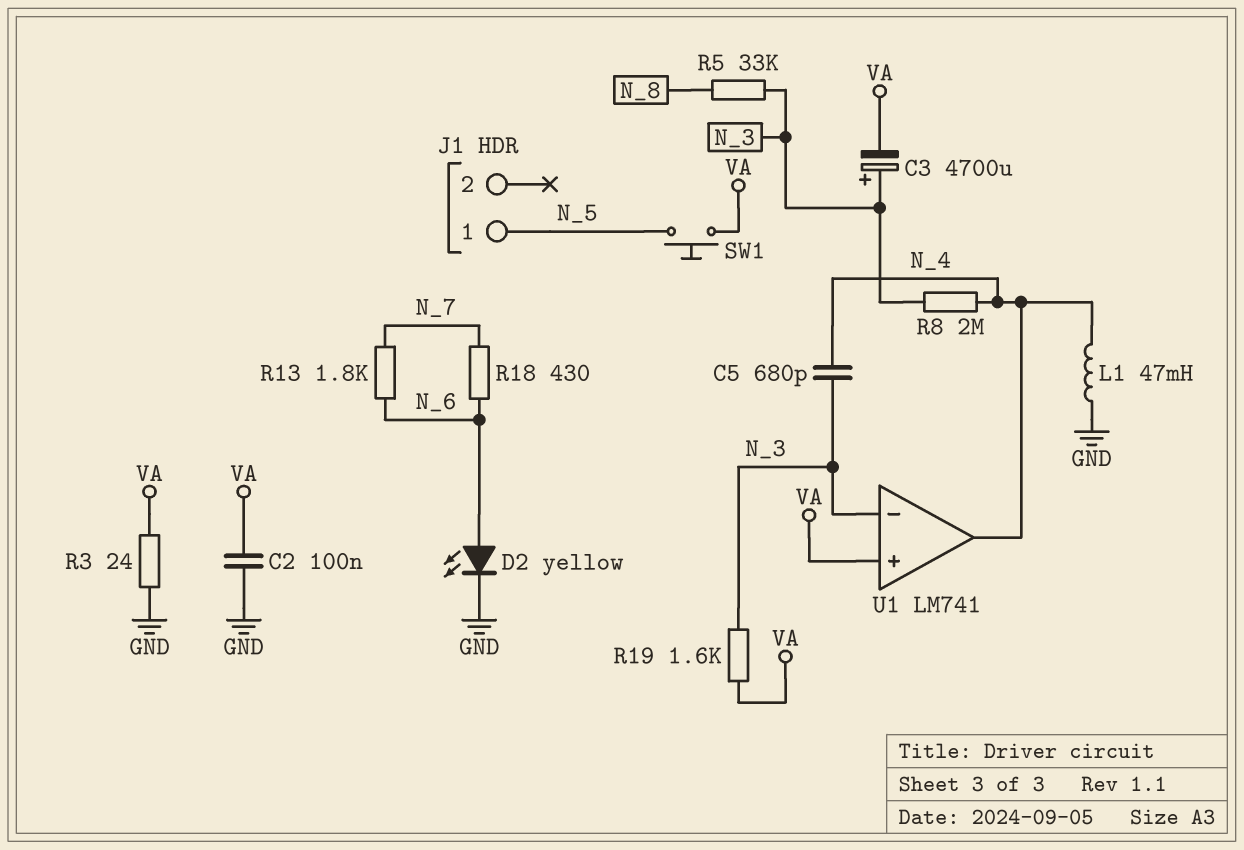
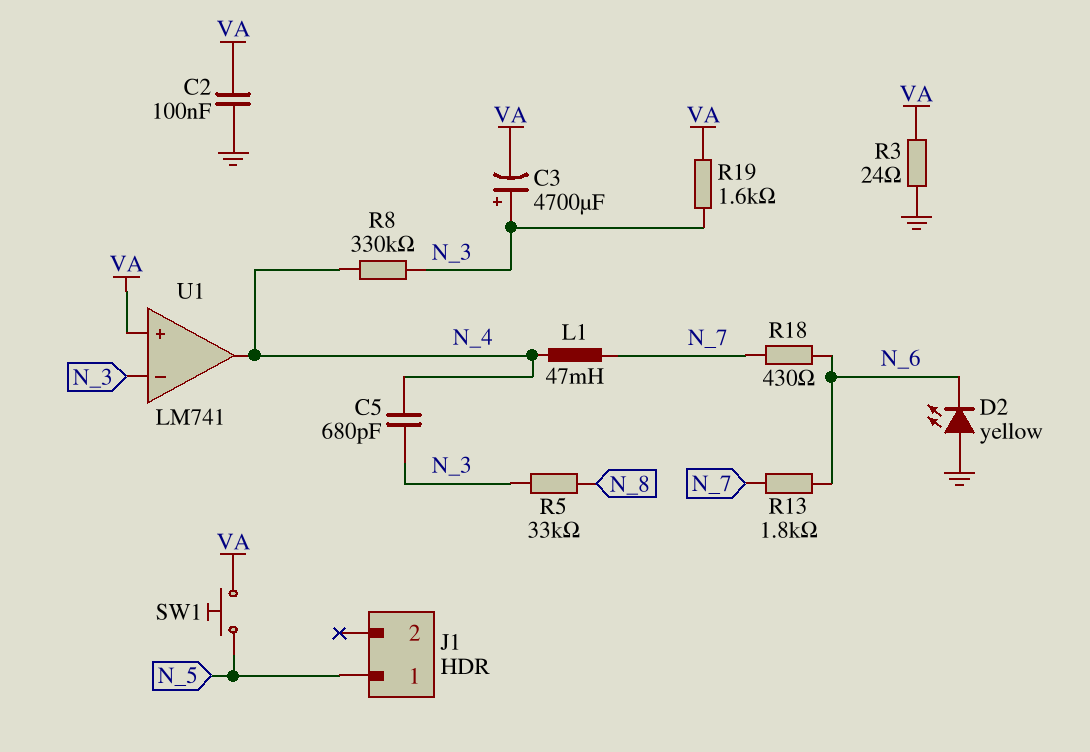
D2: LED yellow (A N_6, K GND) -> LED yellow (A GND, K N_6)
L1: 47mH (GND, N_4) -> 47mH (N_4, N_7)
R8: 2M (N_3, N_4) -> 330k (N_3, N_4)

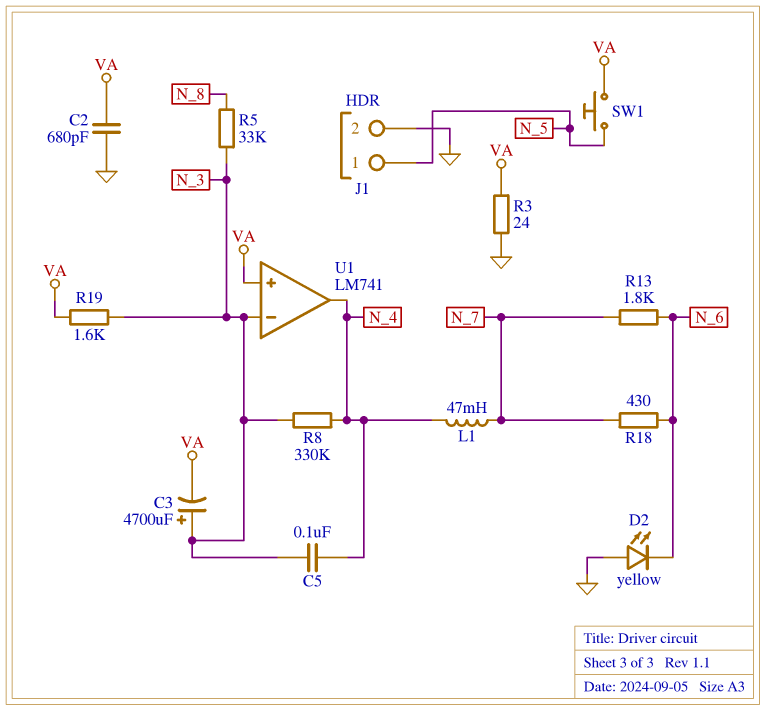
C2: 100nF (GND, VA) -> 680pF (GND, VA)
C5: 680pF (N_3, N_4) -> 100nF (N_3, N_4)
J1 pin 2: none -> GND

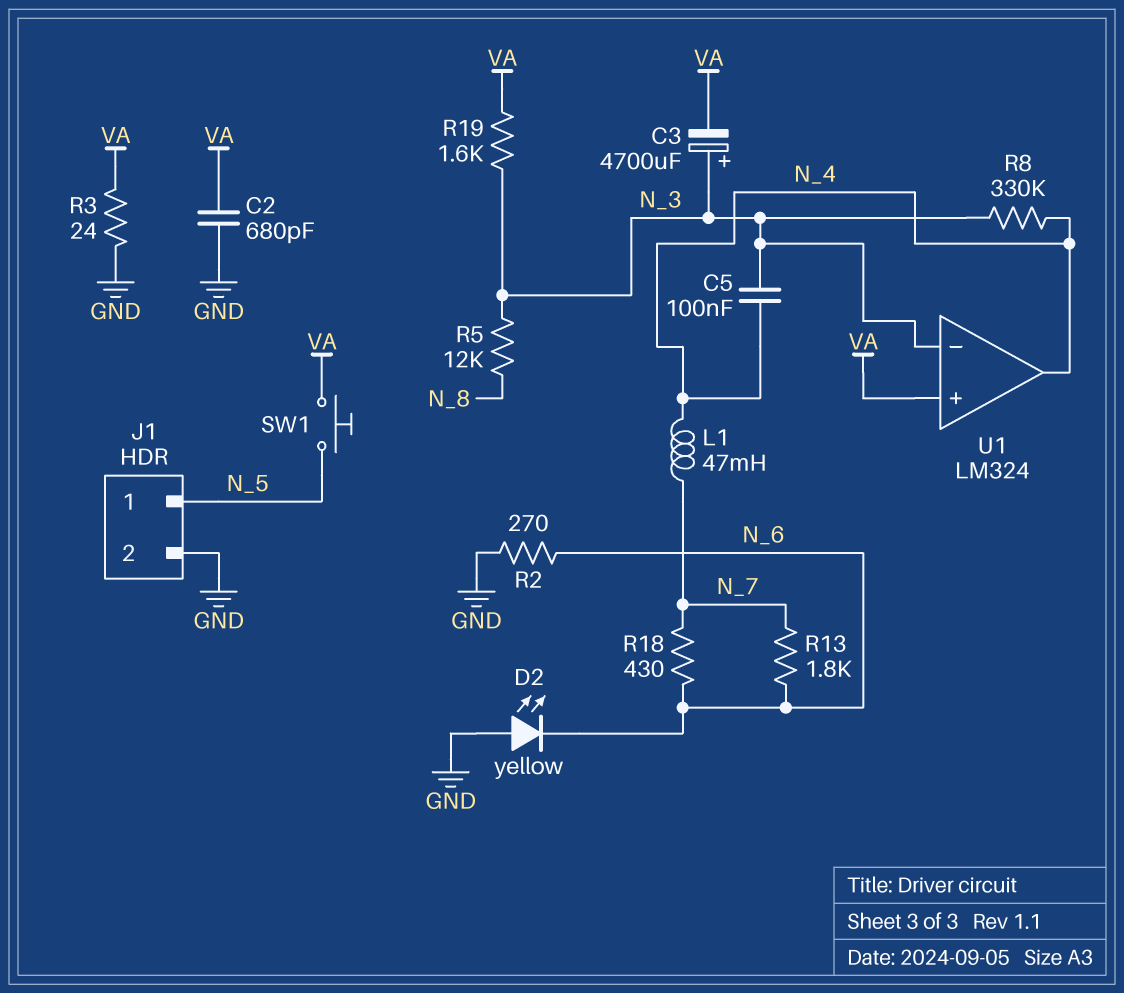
R2: none -> 270 (GND, N_6)
R5: 33k (N_3, N_8) -> 12k (N_3, N_8)
U1: LM741 -> LM324

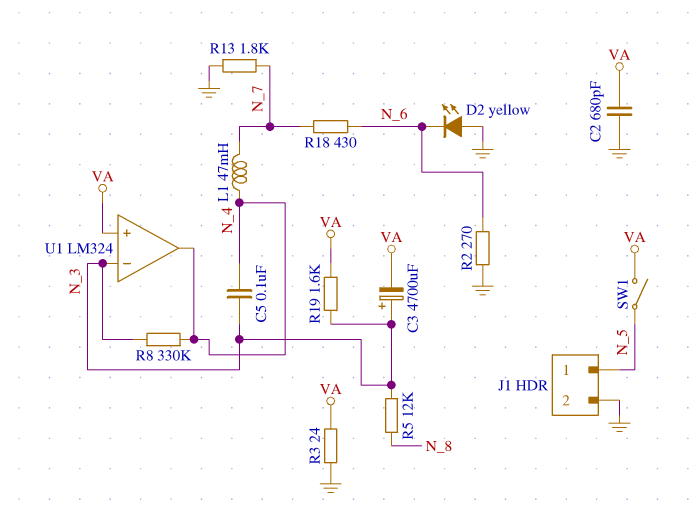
R13: 1.8k (N_6, N_7) -> 1.8k (GND, N_7)
SW1: button (N_5, VA) -> switch (N_5, VA)

